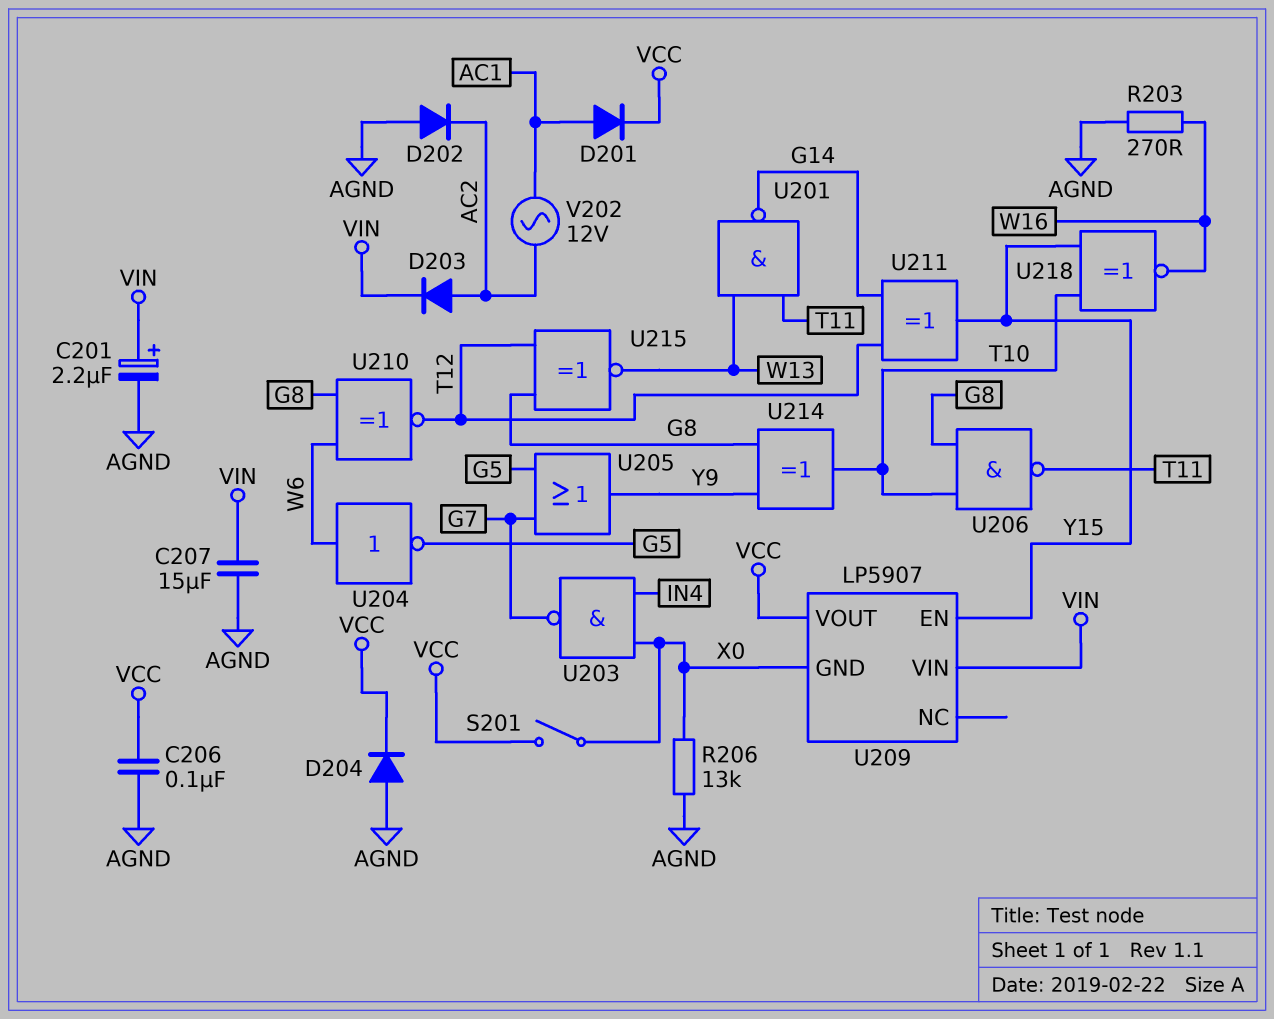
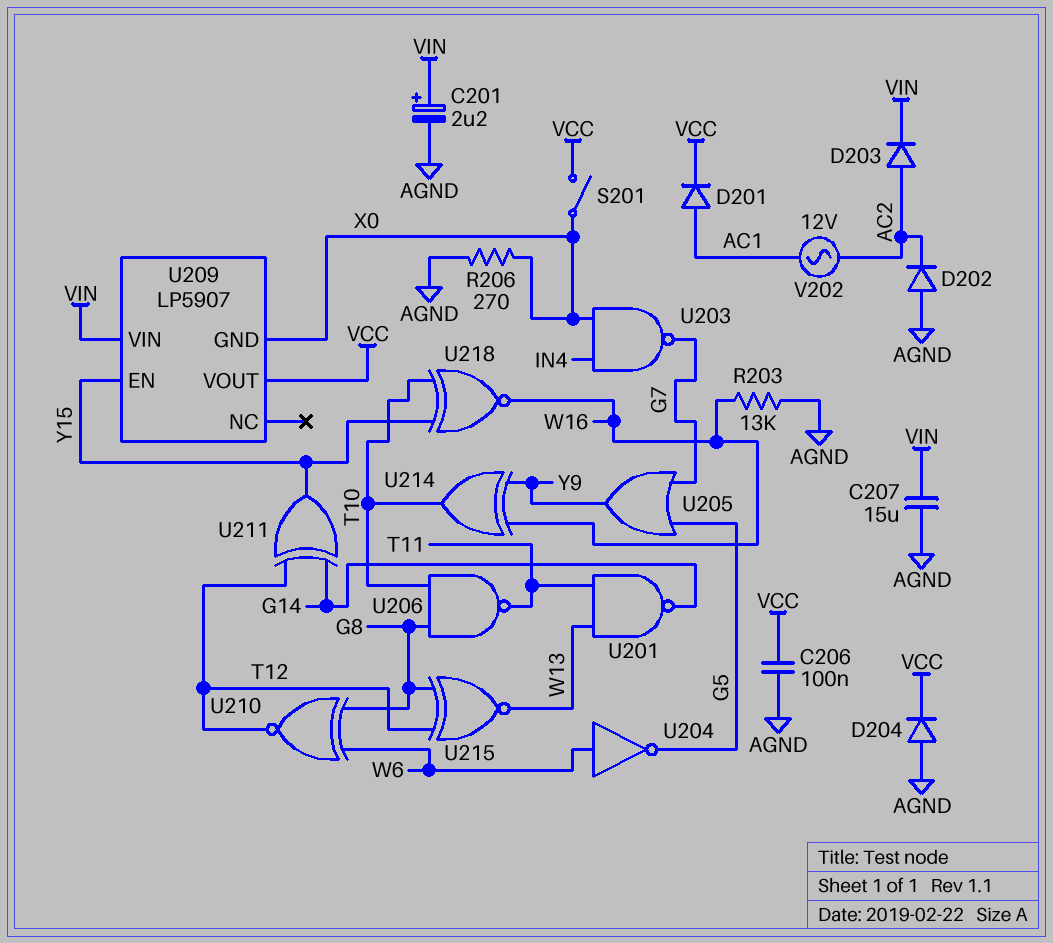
R203: 270 (AGND, W16) -> 13k (AGND, W16)
R206: 13k (AGND, X0) -> 270 (AGND, X0)
U214: XOR (in G8, in Y9, out T10) -> XOR (in W16, in Y9, out T10)

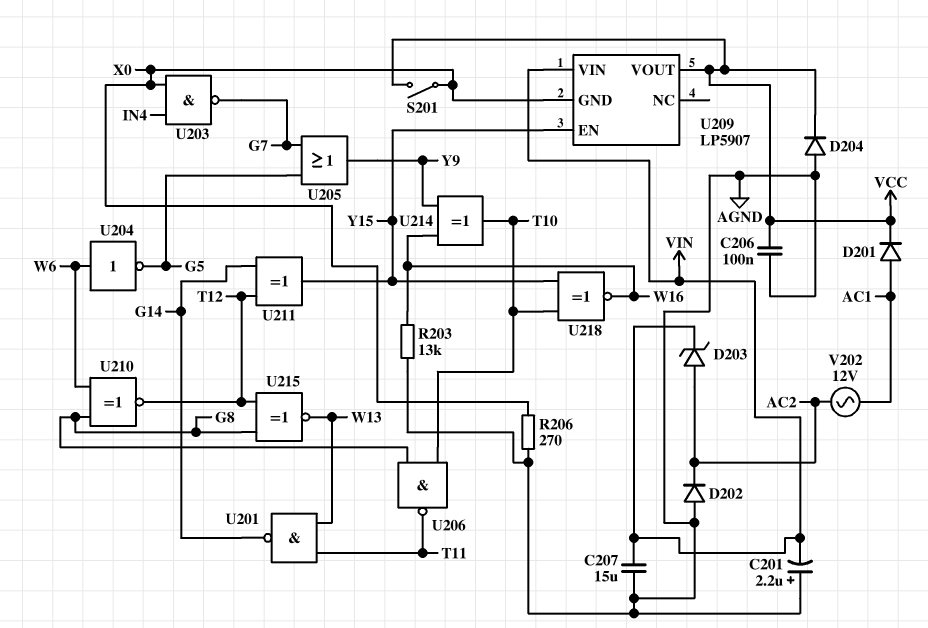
C201: 2.2uF (plus VIN, minus AGND) -> 2.2uF (plus AGND, minus VIN)
D203: diode (A AC2, K VIN) -> zener (A AC2, K VIN)

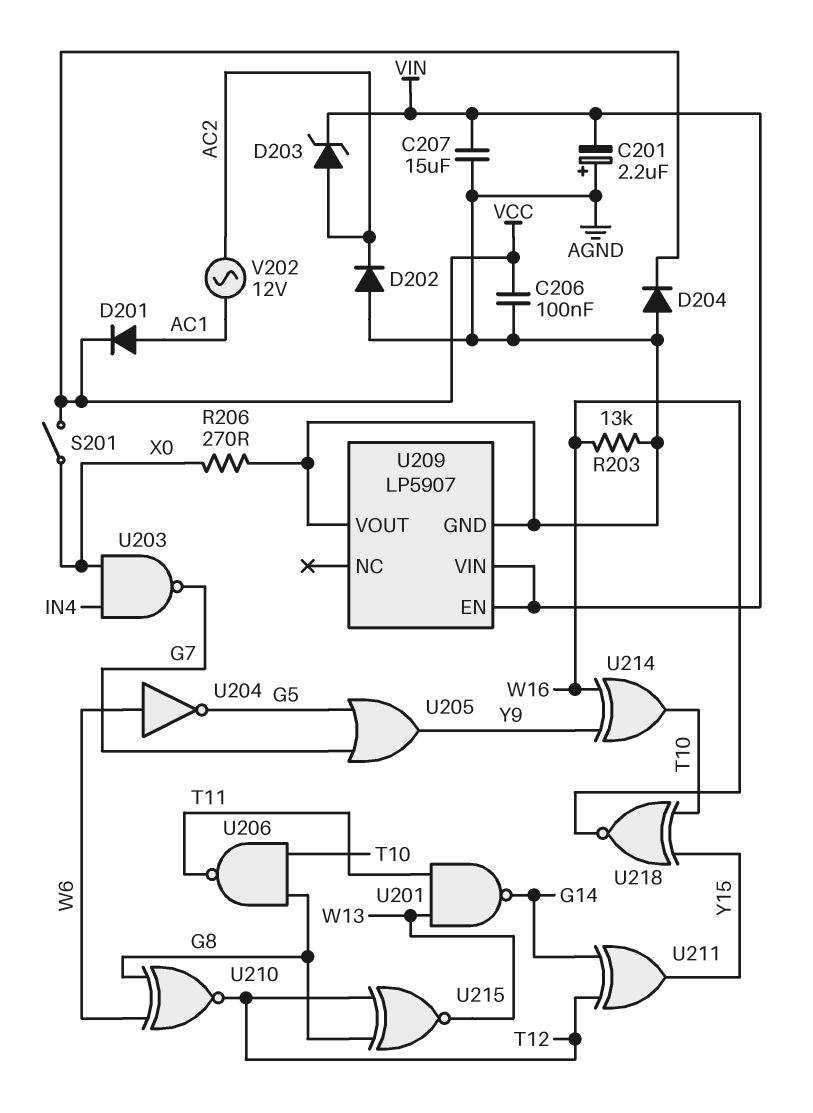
U209 pin EN: Y15 -> VIN
U209 pin GND: X0 -> AGND
U209 pin VOUT: VCC -> AGND

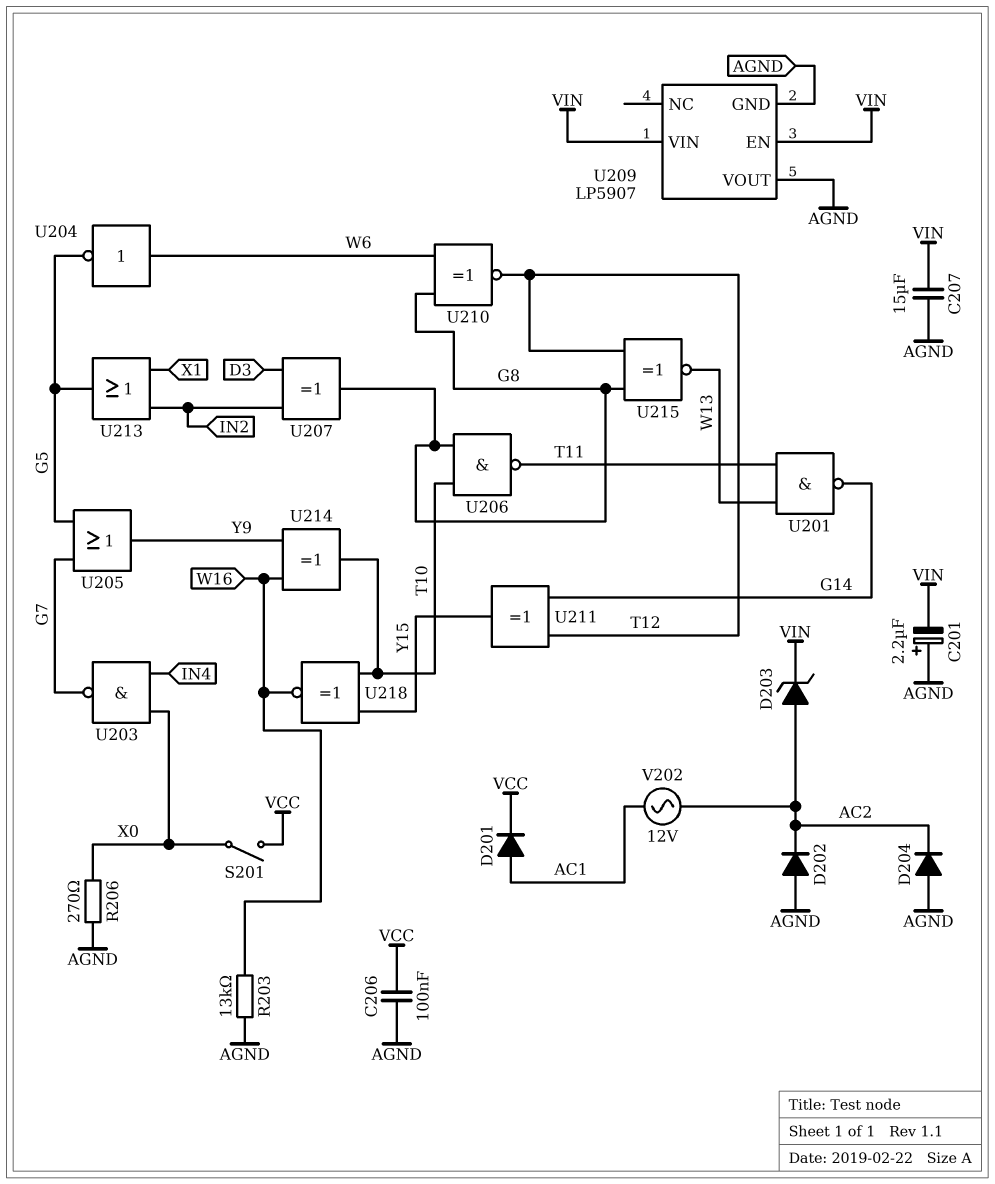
D204: diode (A AGND, K VCC) -> diode (A AGND, K AC2)
U207: none -> XOR (in D3, in IN2, out G8)
U213: none -> OR (in IN2, in X1, out G5)

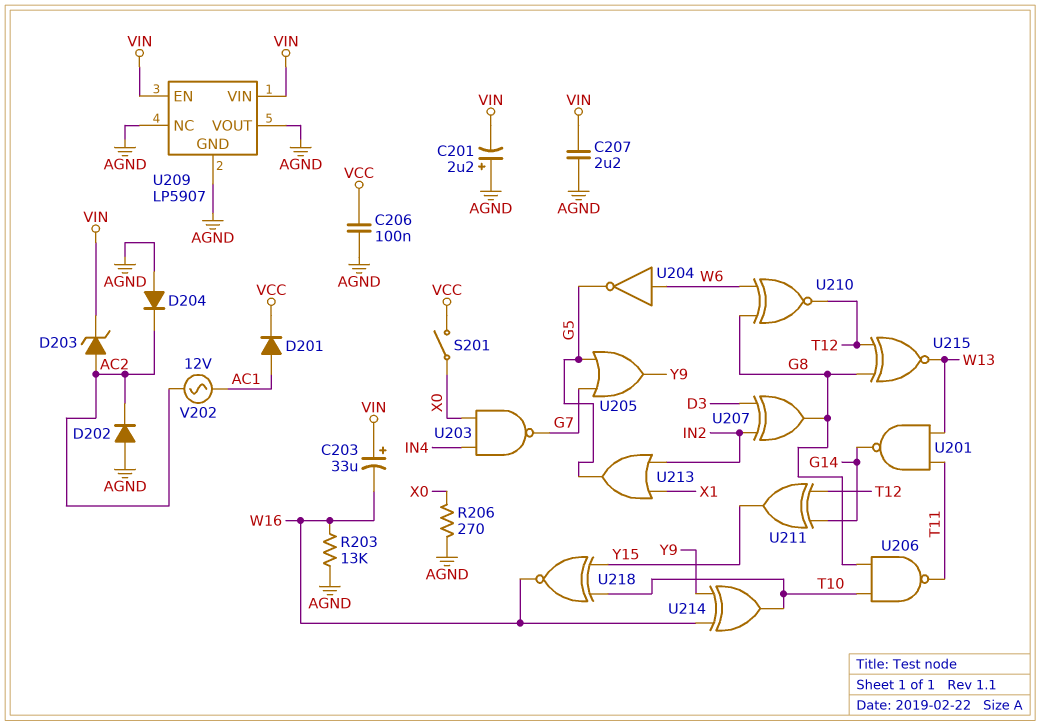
C203: none -> 33uF (plus VIN, minus W16)
C207: 15uF (AGND, VIN) -> 2.2uF (AGND, VIN)
U209 pin NC: none -> AGND

